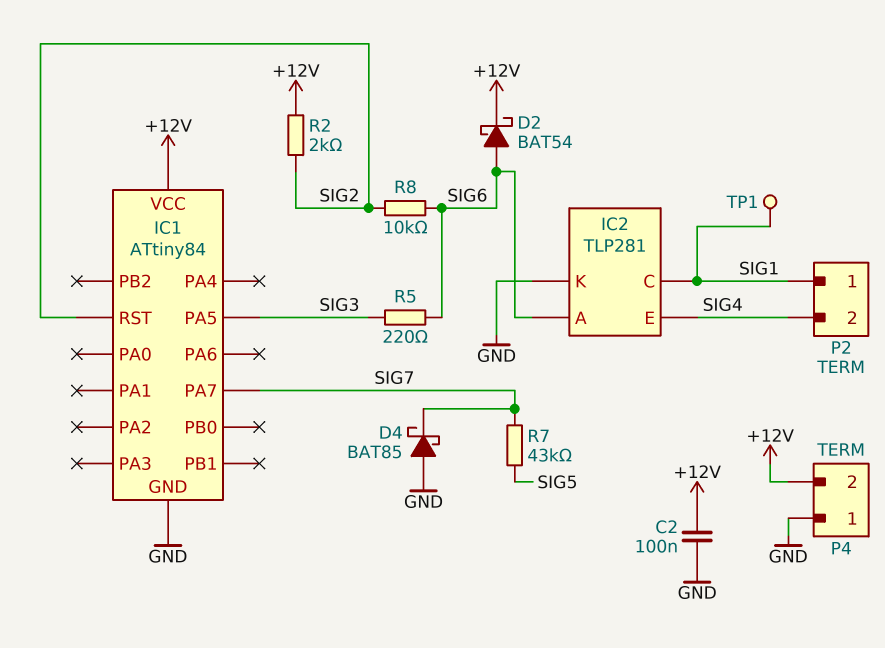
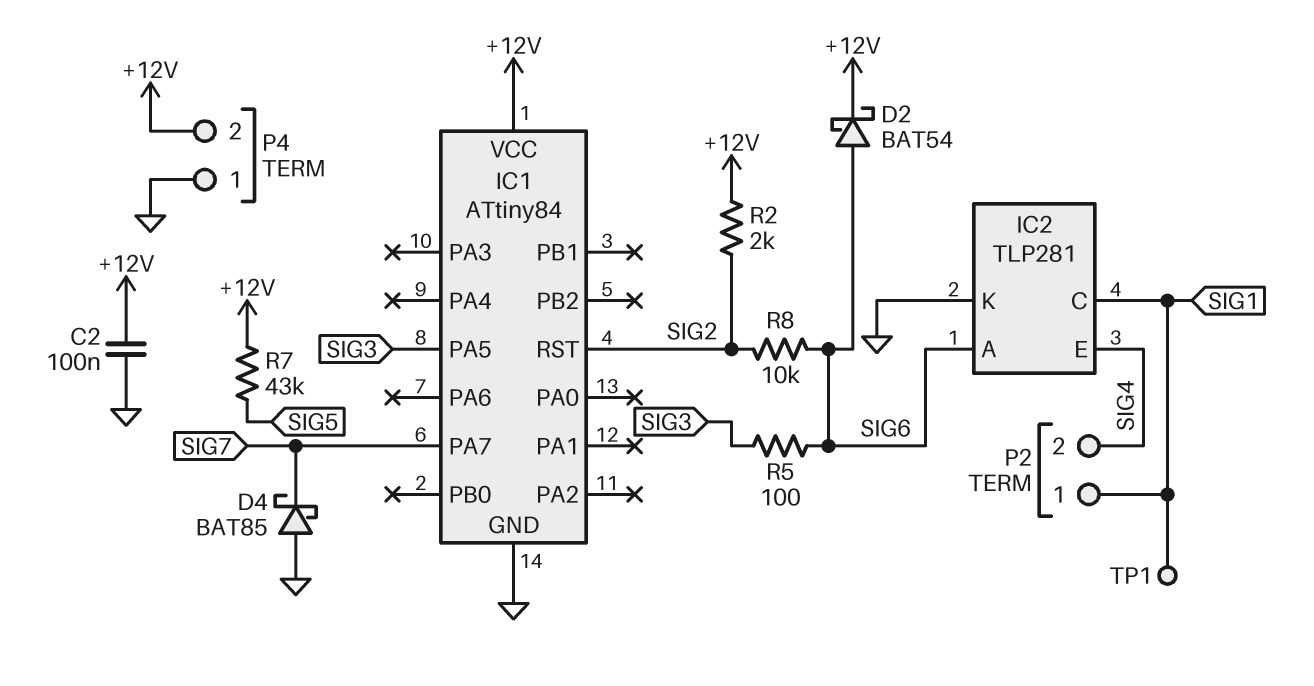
R5: 220 (SIG3, SIG6) -> 100 (SIG3, SIG6)
R7: 43k (SIG5, SIG7) -> 43k (+12V, SIG5)

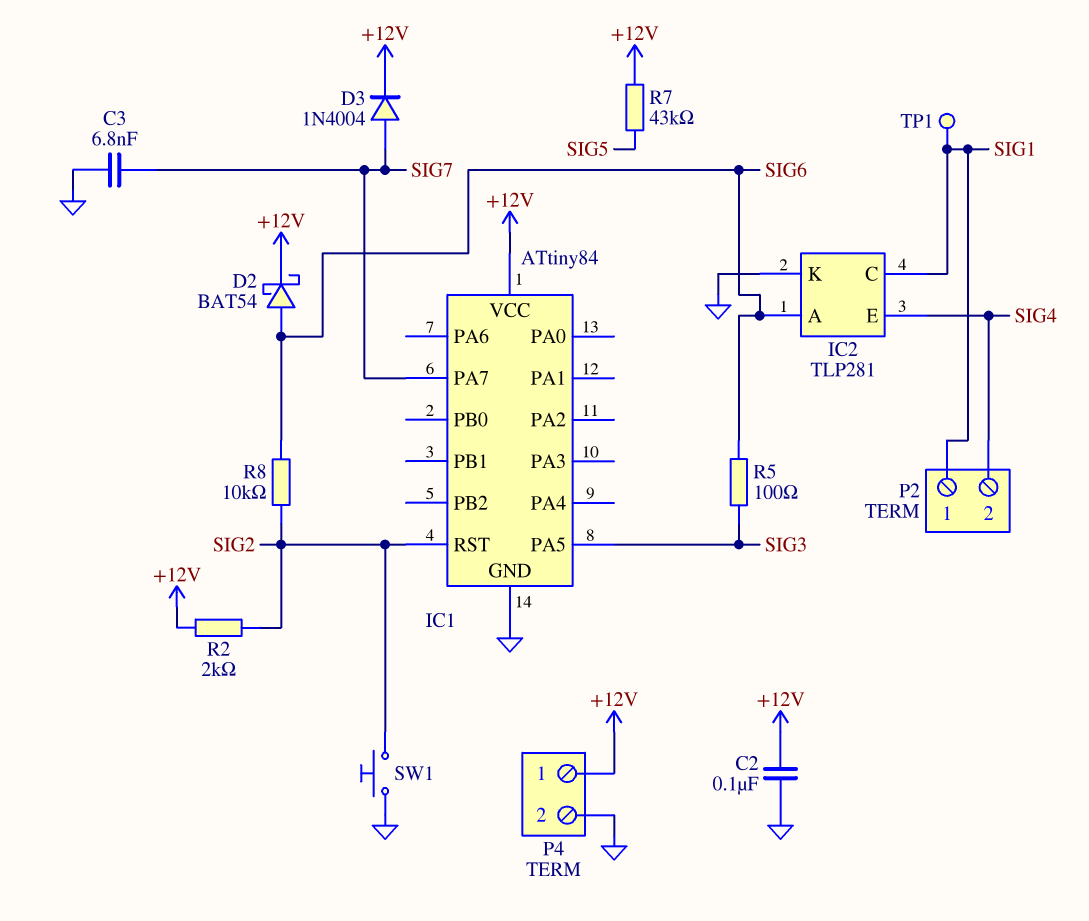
C3: none -> 6.8nF (GND, SIG7)
D3: none -> diode 1N4004 (A SIG7, K +12V)
D4: schottky BAT85 (A GND, K SIG7) -> none
P4 pin 1: GND -> +12V
P4 pin 2: +12V -> GND
SW1: none -> button (GND, SIG2)

